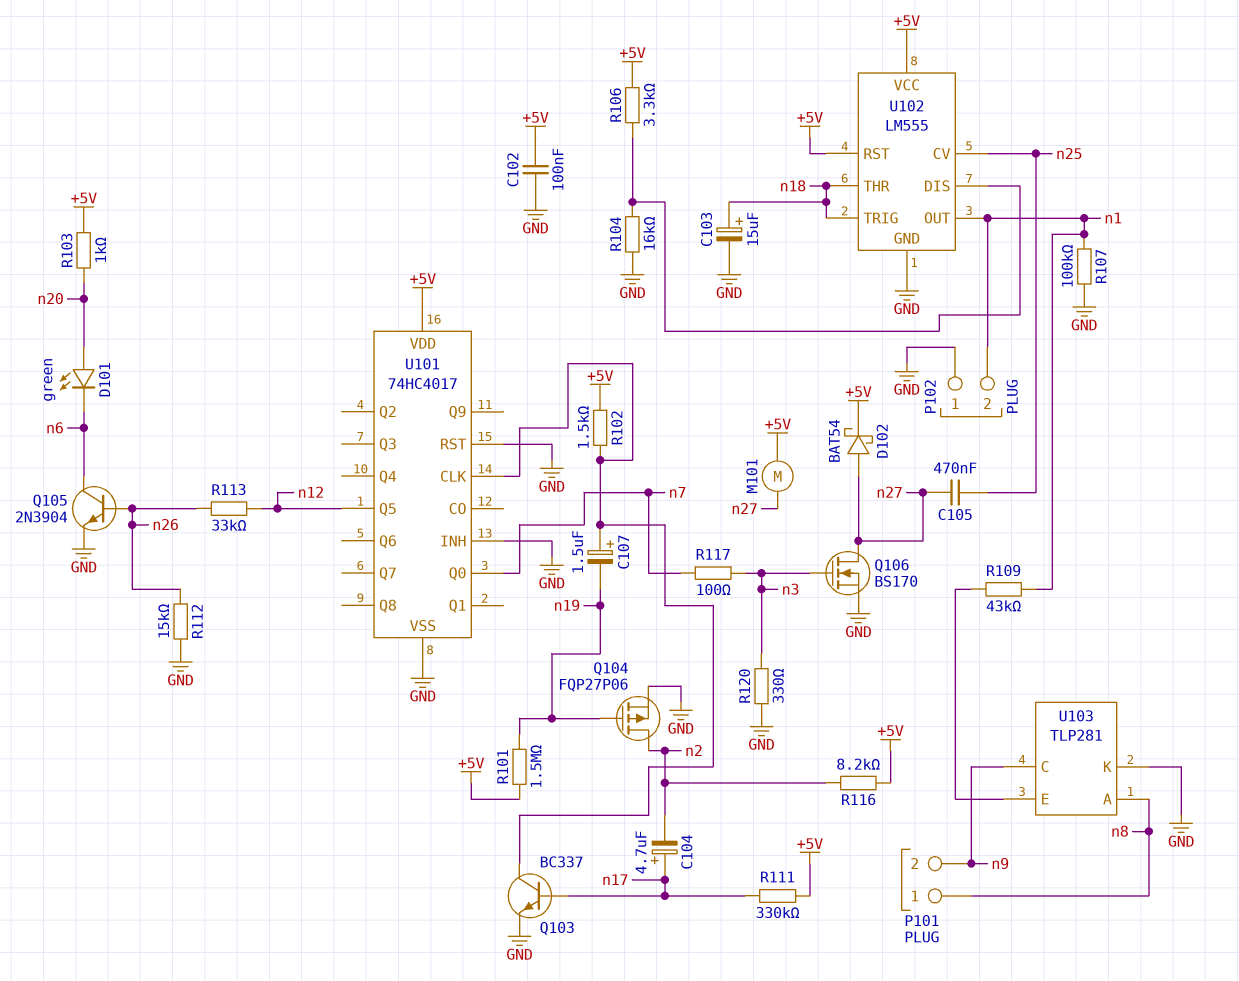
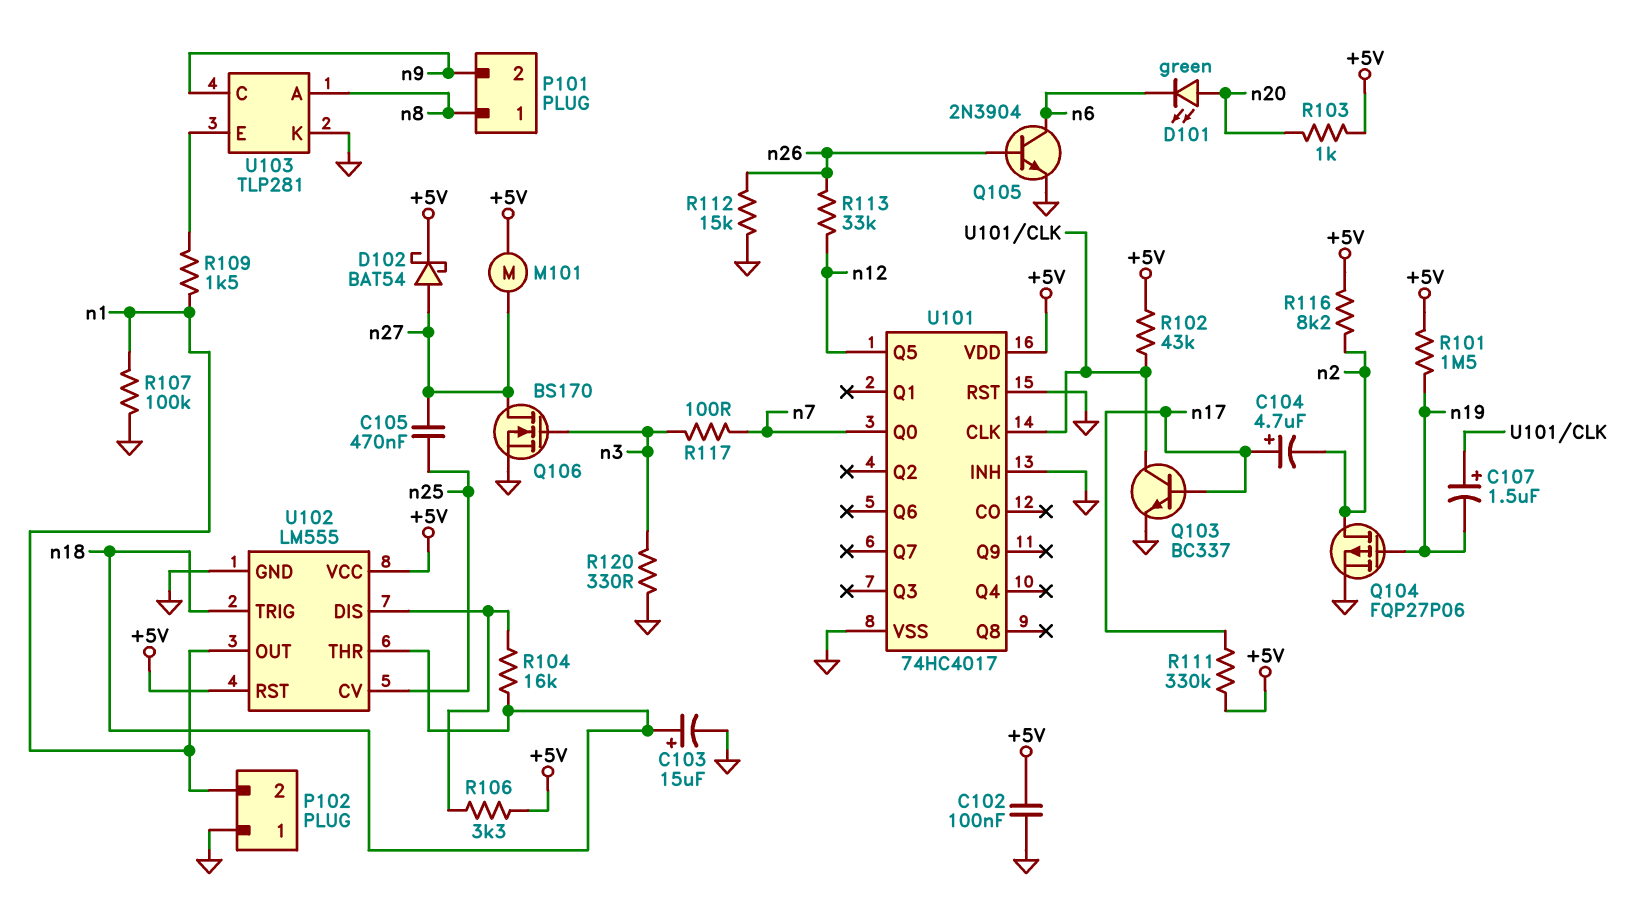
R102: 1.5k (+5V, U101/CLK) -> 43k (+5V, U101/CLK)
R104: 16k (GND, U102/DIS) -> 16k (U102/DIS, n18)
R109: 43k (U103/E, n1) -> 1.5k (U103/E, n1)

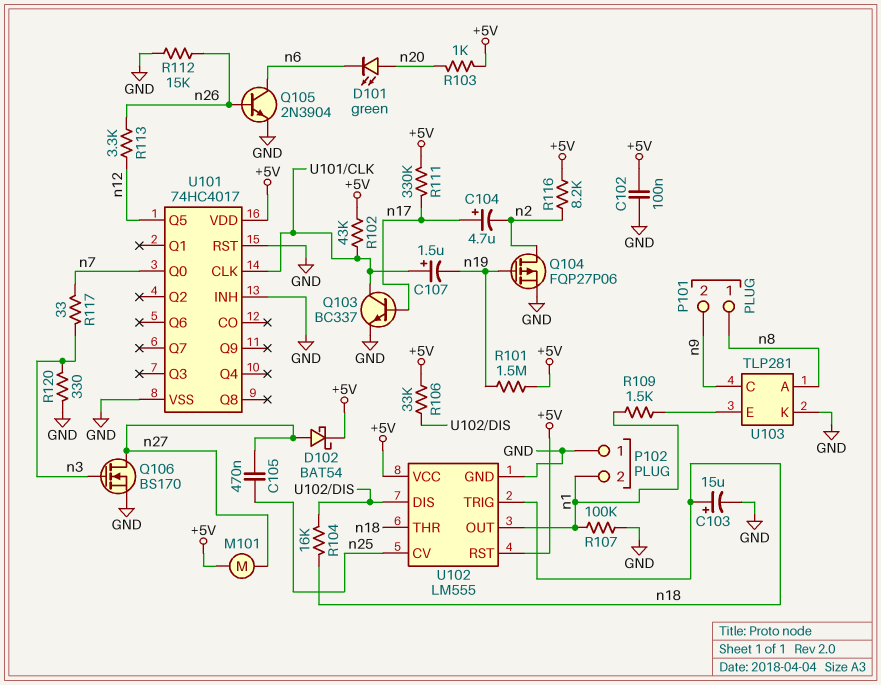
R106: 3.3k (+5V, U102/DIS) -> 33k (+5V, U102/DIS)
R113: 33k (n12, n26) -> 3.3k (n12, n26)
R117: 100 (n3, n7) -> 33 (n3, n7)

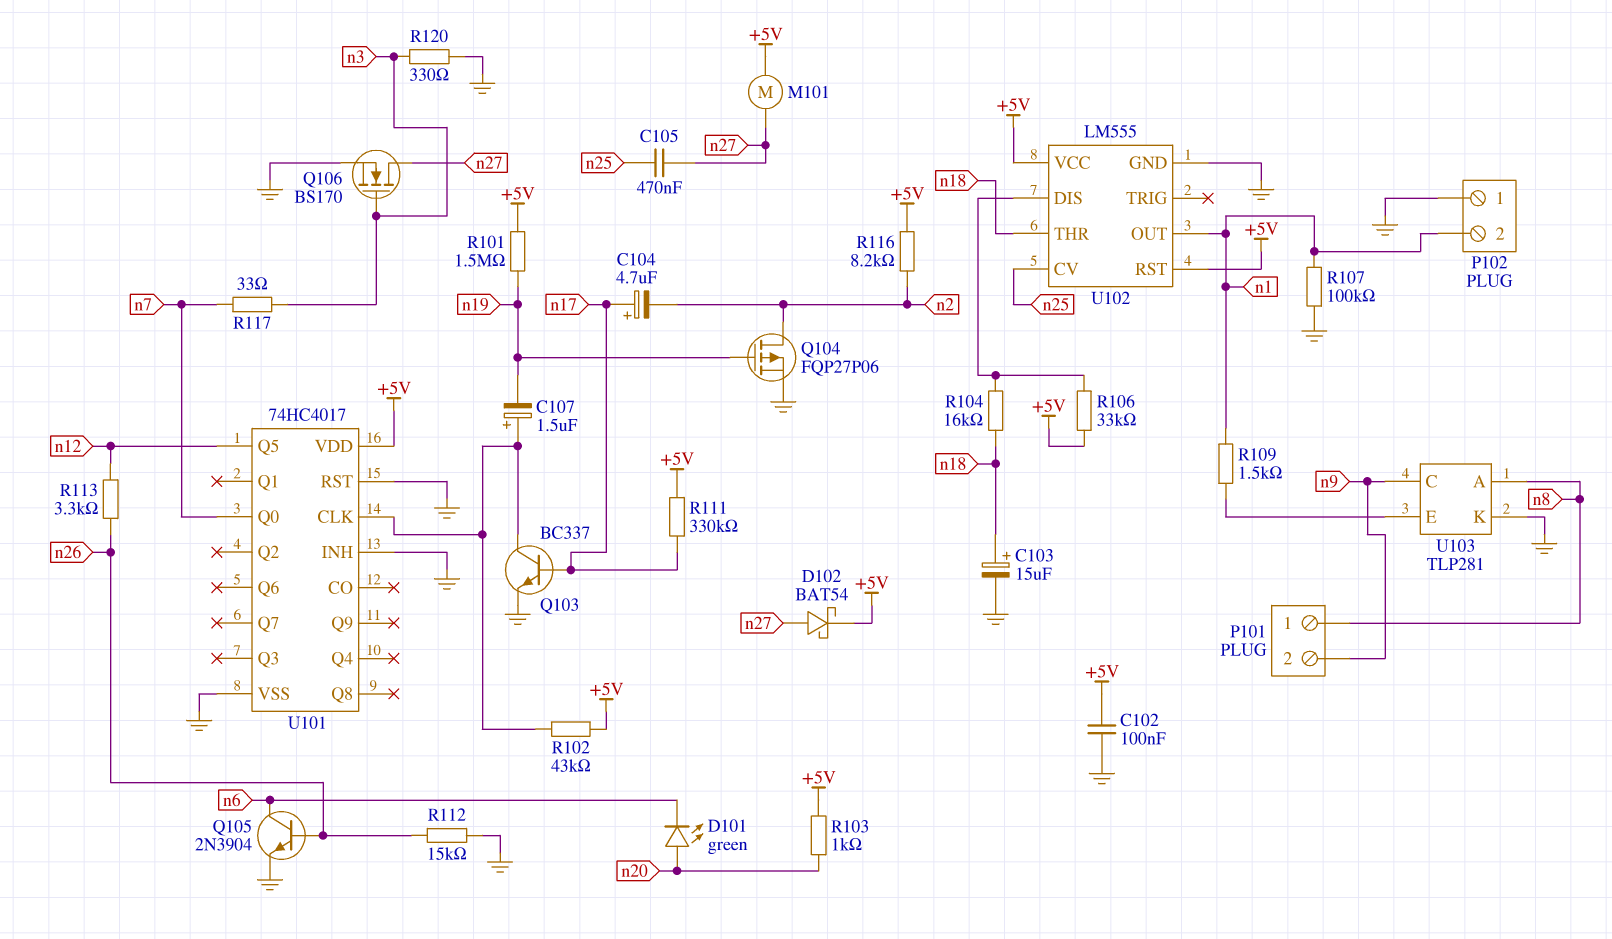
U102 pin TRIG: n18 -> none

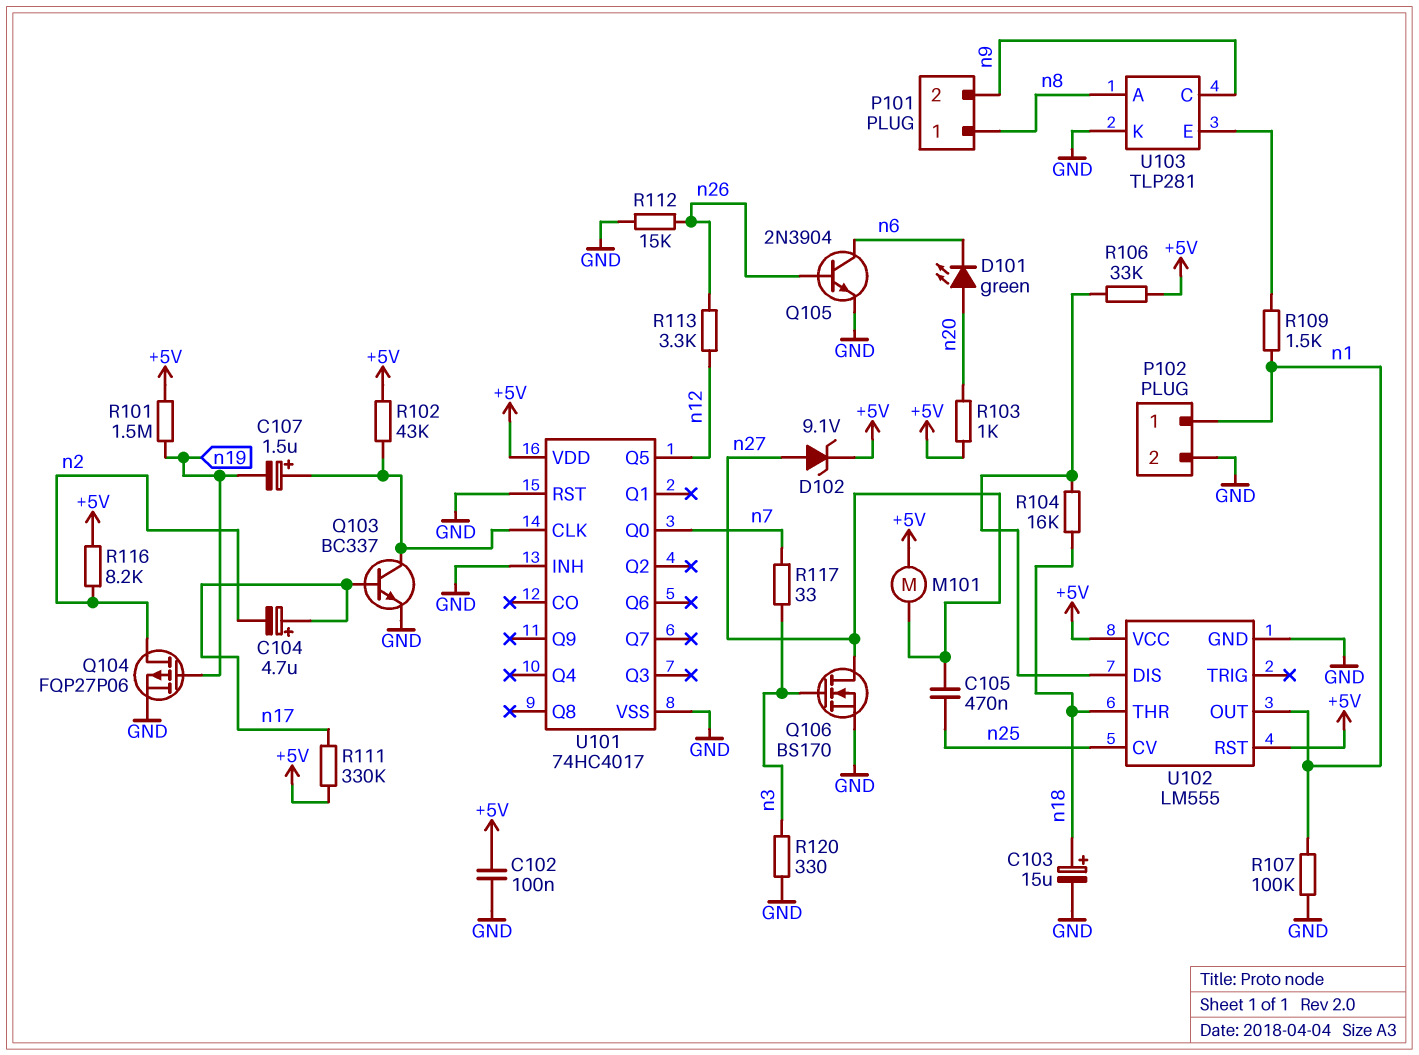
D102: schottky BAT54 (A n27, K +5V) -> zener 9.1V (A n27, K +5V)
P102 pin 1: GND -> n1
P102 pin 2: n1 -> GND

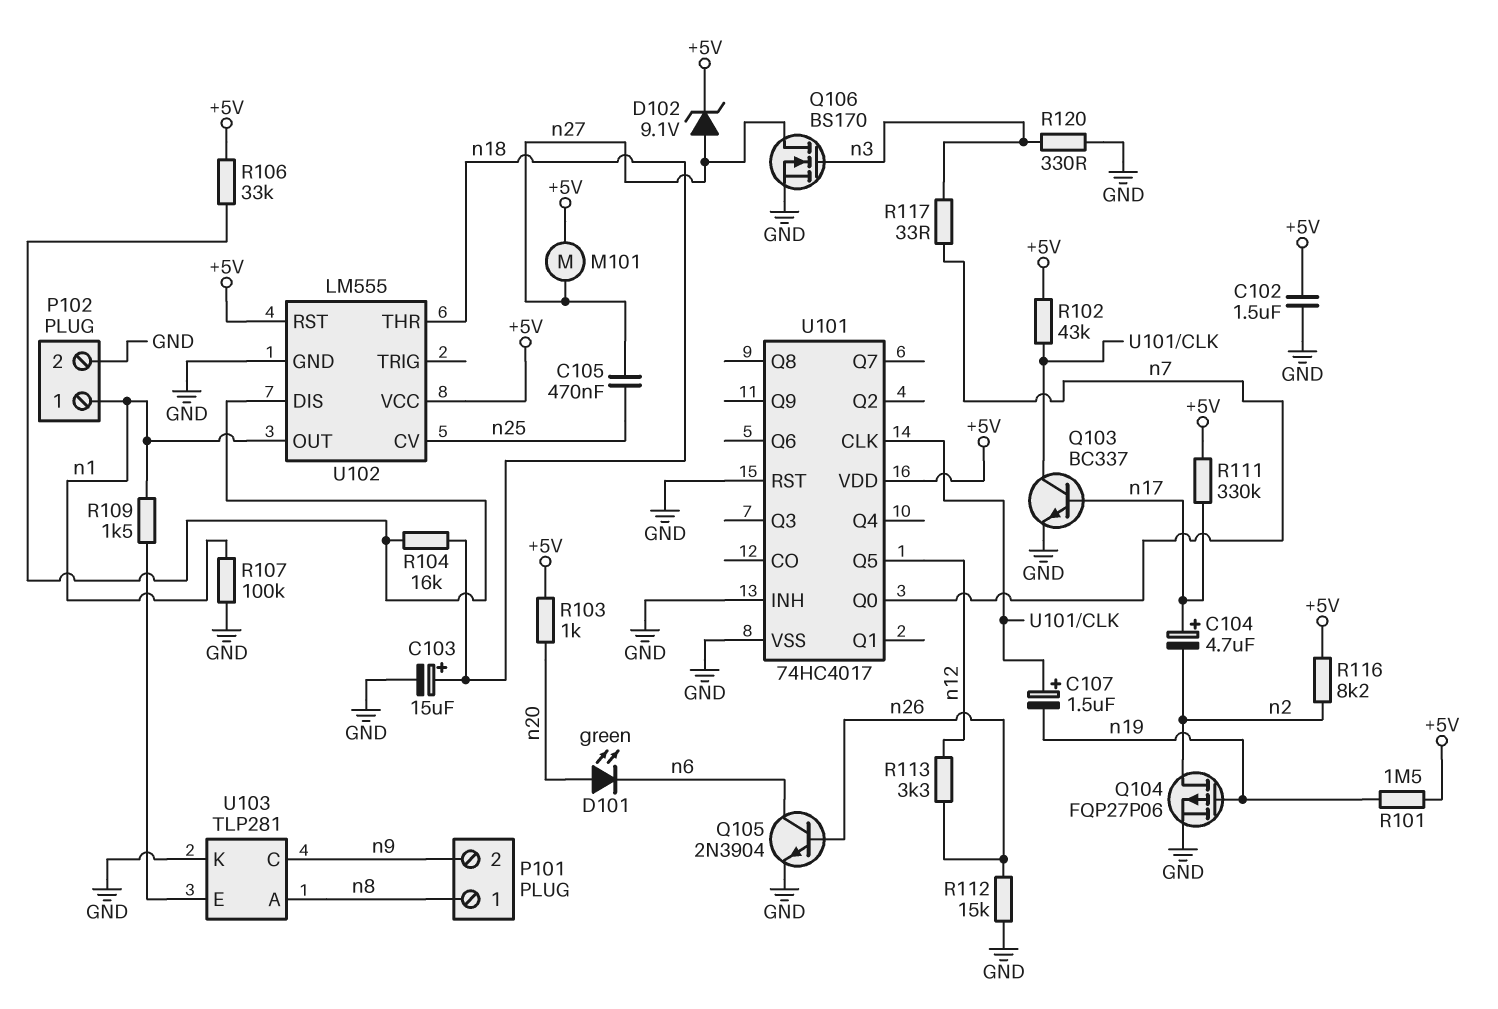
C102: 100nF (+5V, GND) -> 1.5uF (+5V, GND)

